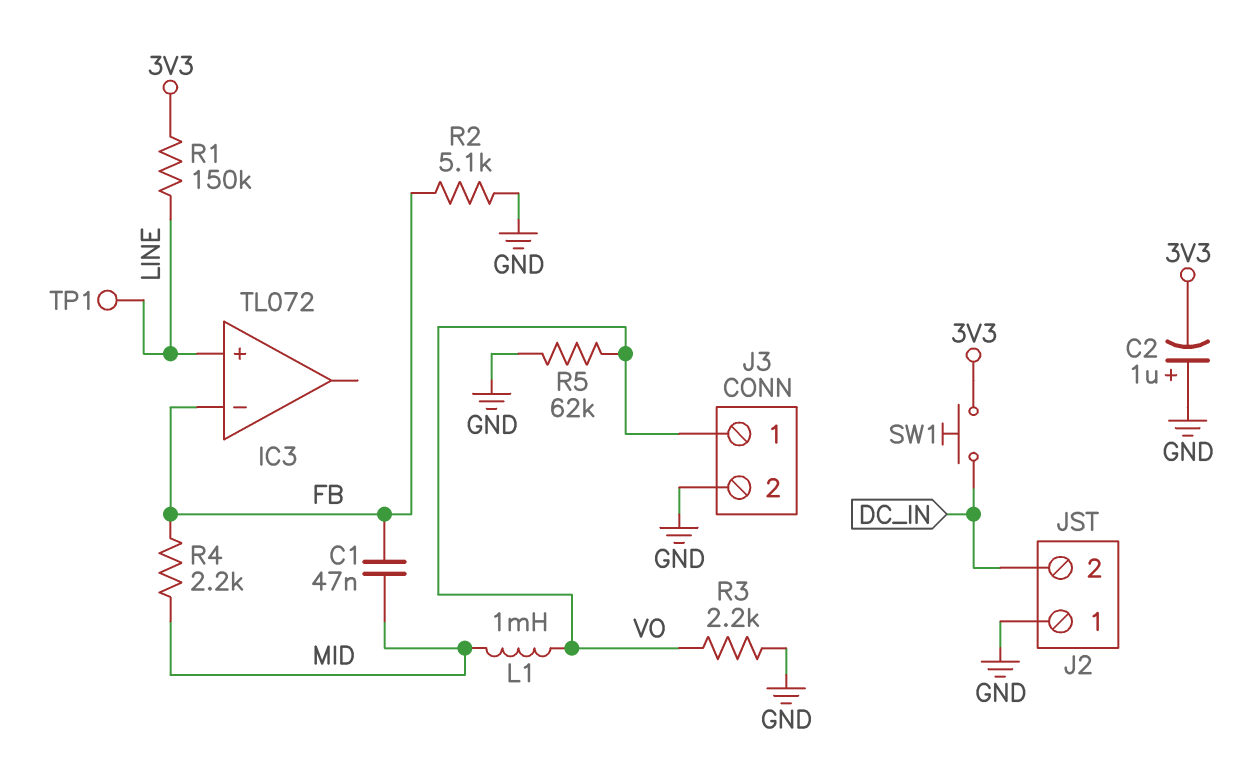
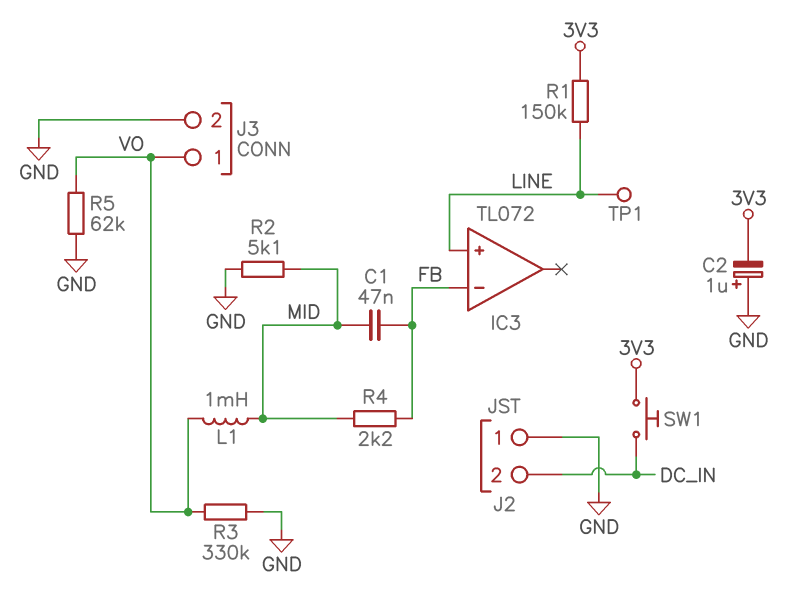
R2: 5.1k (FB, GND) -> 5.1k (GND, MID)
R3: 2.2k (GND, VO) -> 330k (GND, VO)

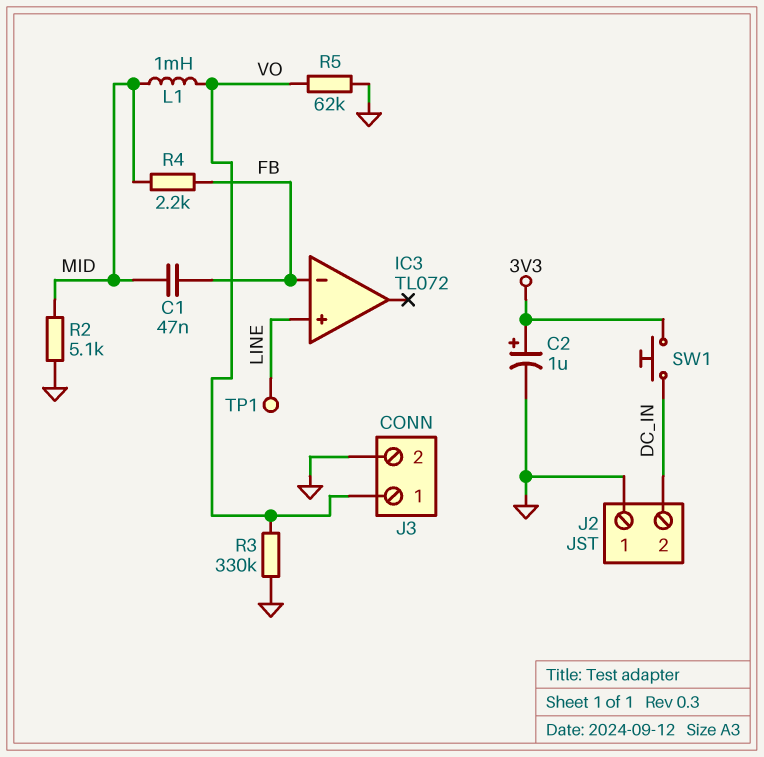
C2: 1uF (plus GND, minus 3V3) -> 1uF (plus 3V3, minus GND)
R1: 150k (3V3, LINE) -> none

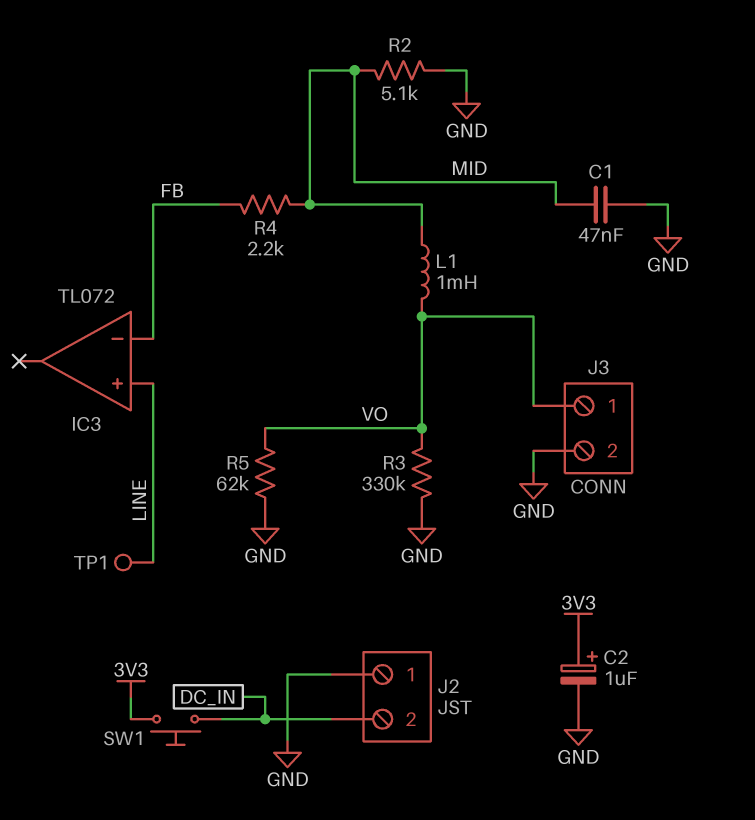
C1: 47nF (FB, MID) -> 47nF (GND, MID)

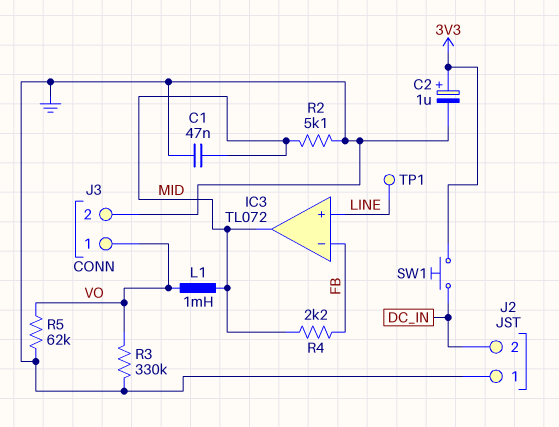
IC3 pin out: none -> MID

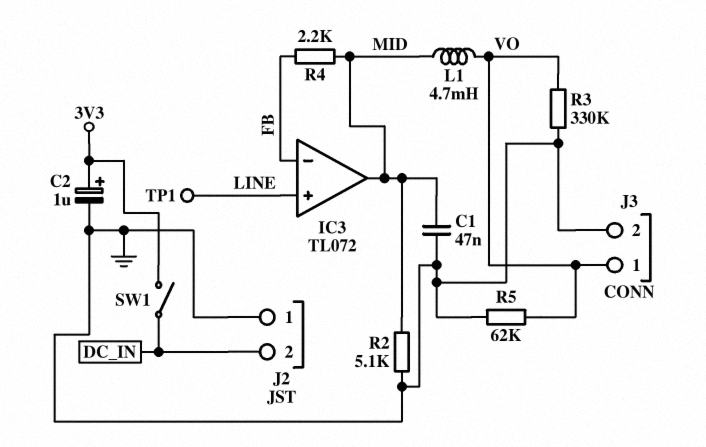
L1: 1mH (MID, VO) -> 4.7mH (MID, VO)
SW1: button (3V3, DC_IN) -> switch (3V3, DC_IN)

